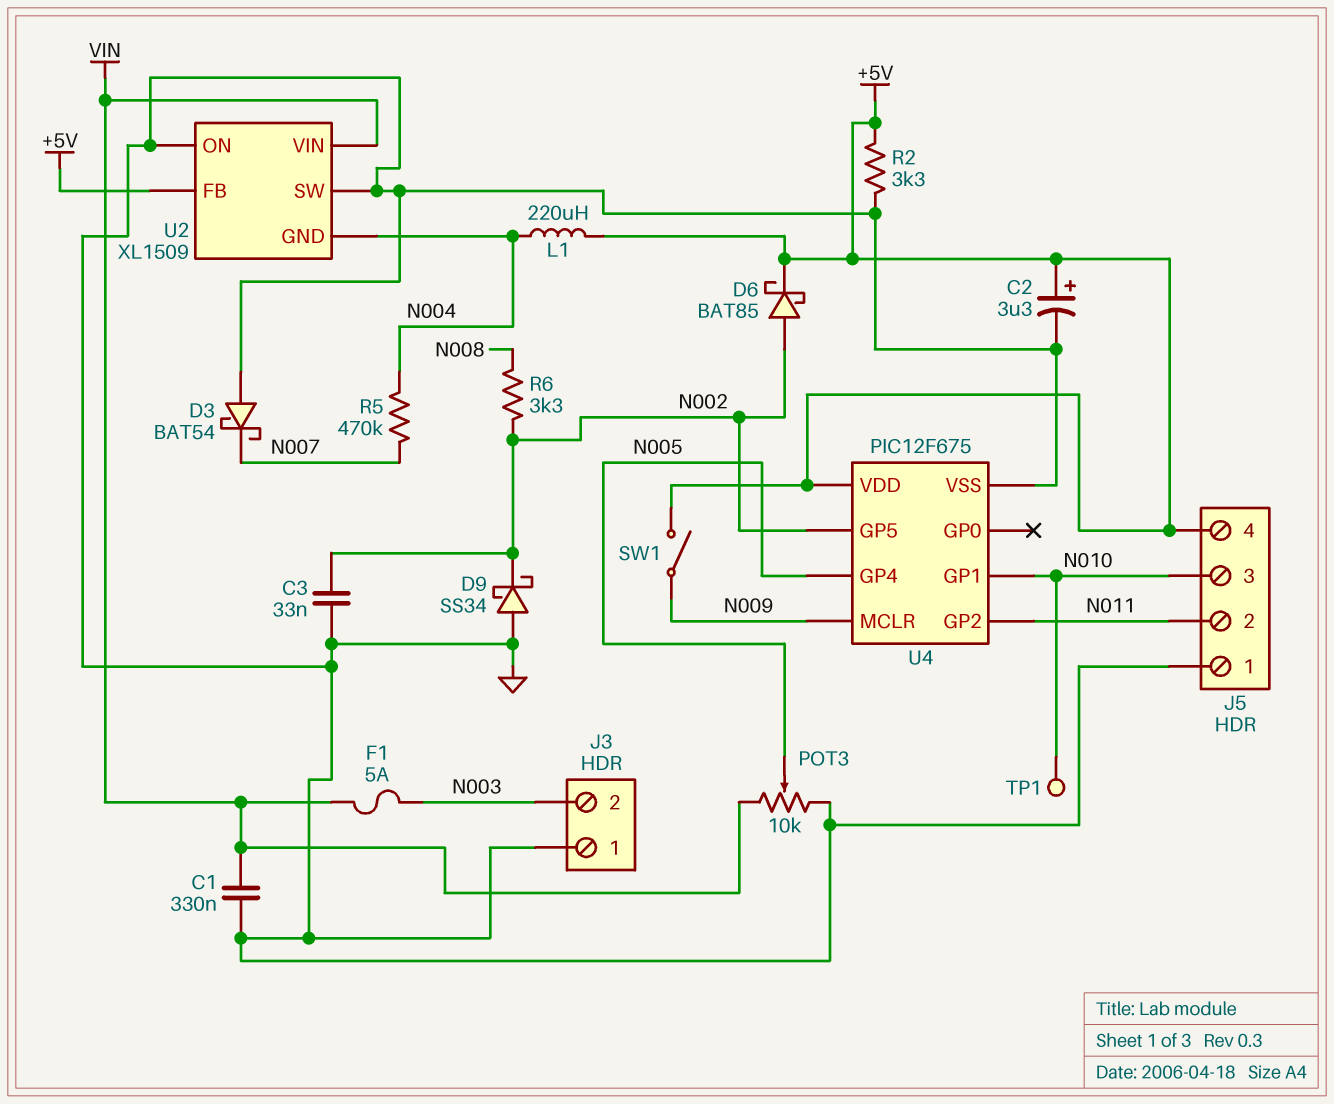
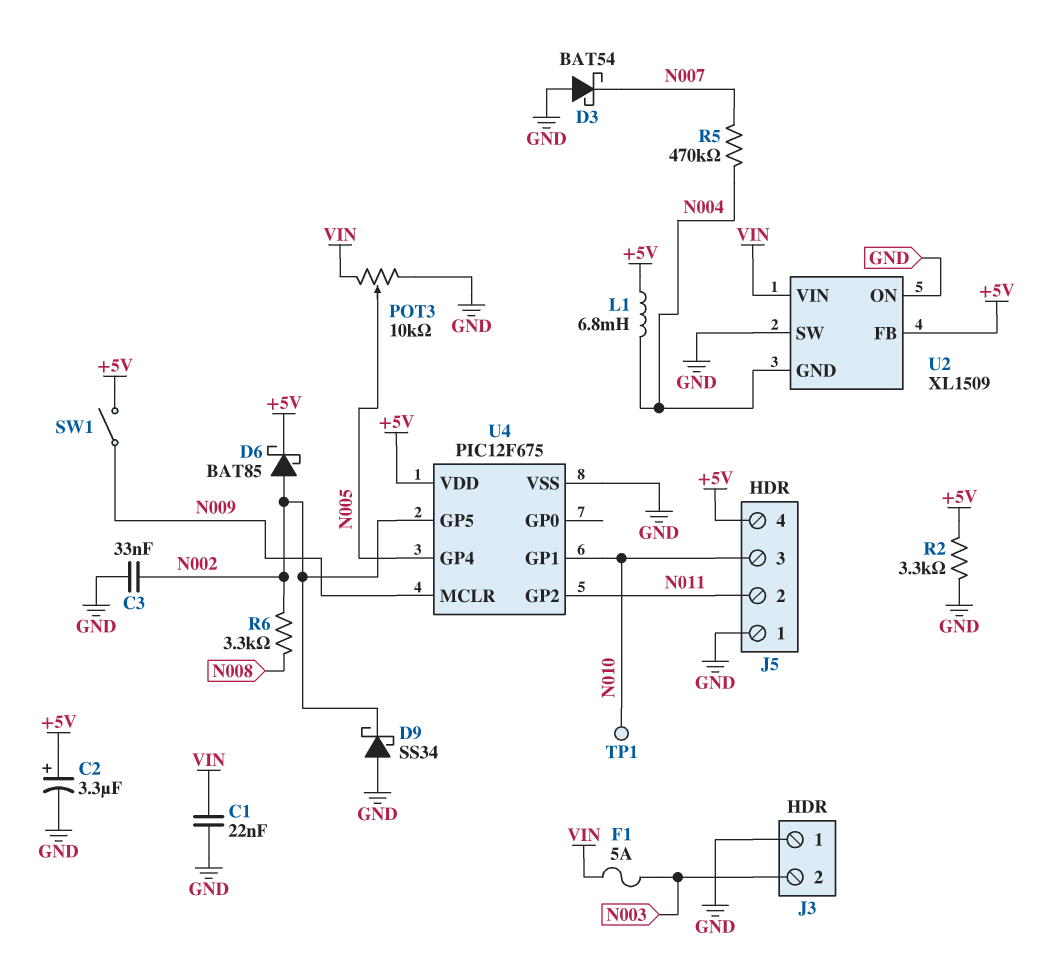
C1: 330nF (GND, VIN) -> 22nF (GND, VIN)
L1: 220uH (+5V, N004) -> 6.8mH (+5V, N004)

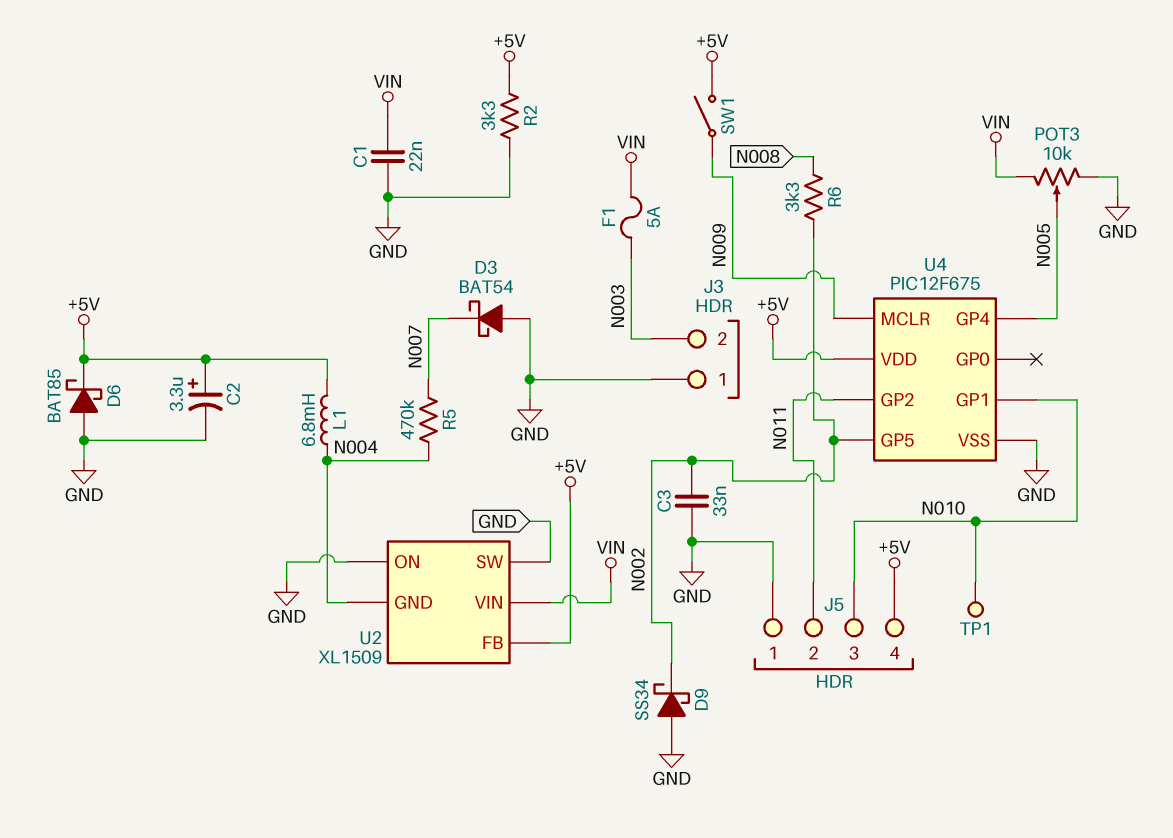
D6: schottky BAT85 (A N002, K +5V) -> schottky BAT85 (A GND, K +5V)

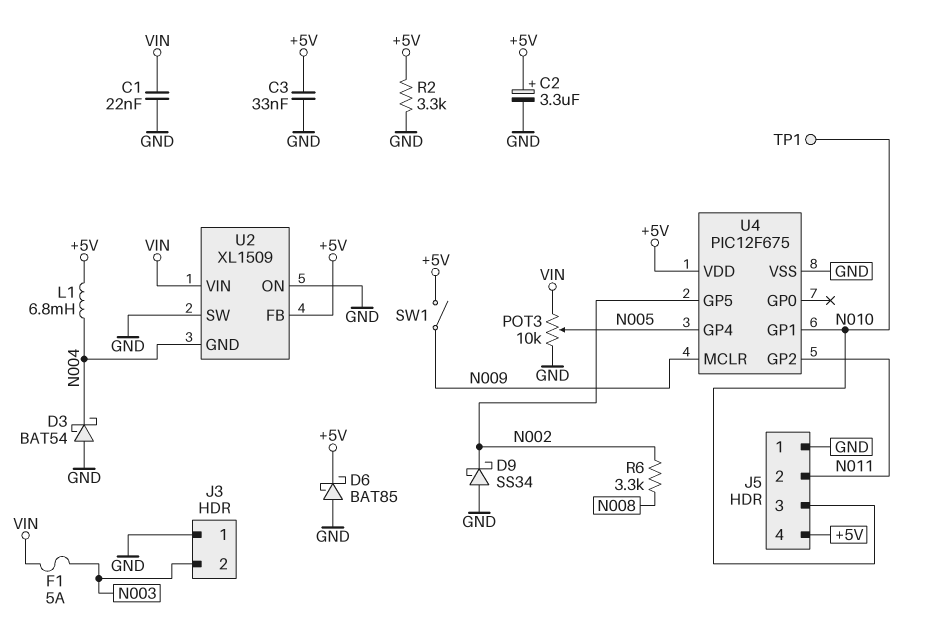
C3: 33nF (GND, N002) -> 33nF (+5V, GND)
D3: schottky BAT54 (A GND, K N007) -> schottky BAT54 (A GND, K N004)
R5: 470k (N004, N007) -> none

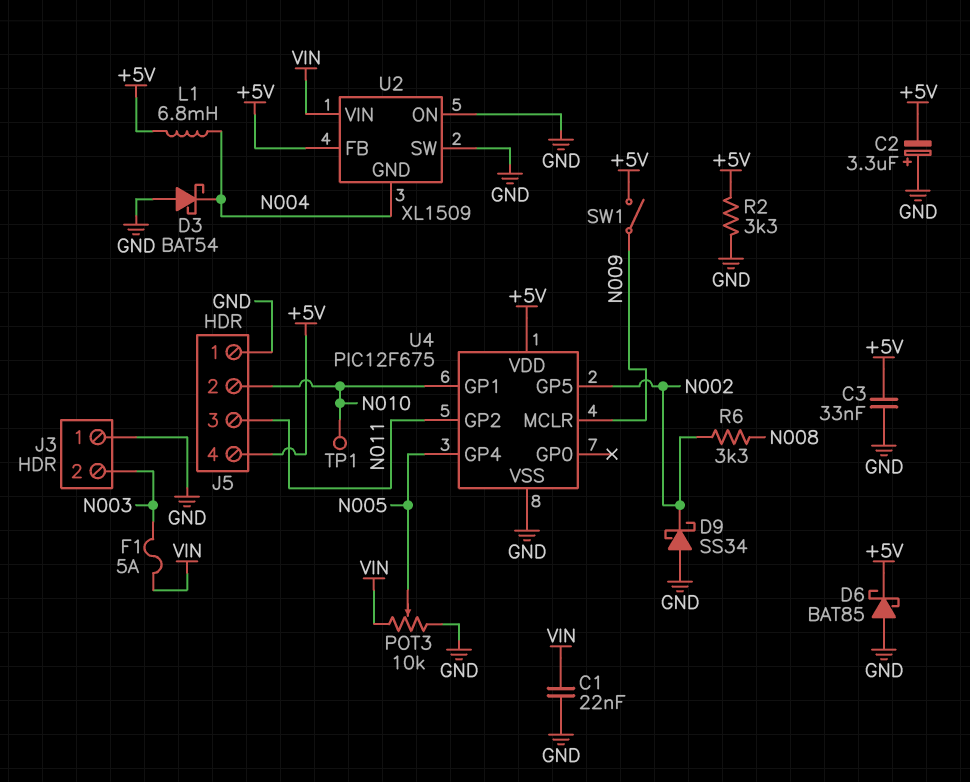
C2: 3.3uF (plus +5V, minus GND) -> 3.3uF (plus GND, minus +5V)
J5 pin 2: N011 -> N010
J5 pin 3: N010 -> N011

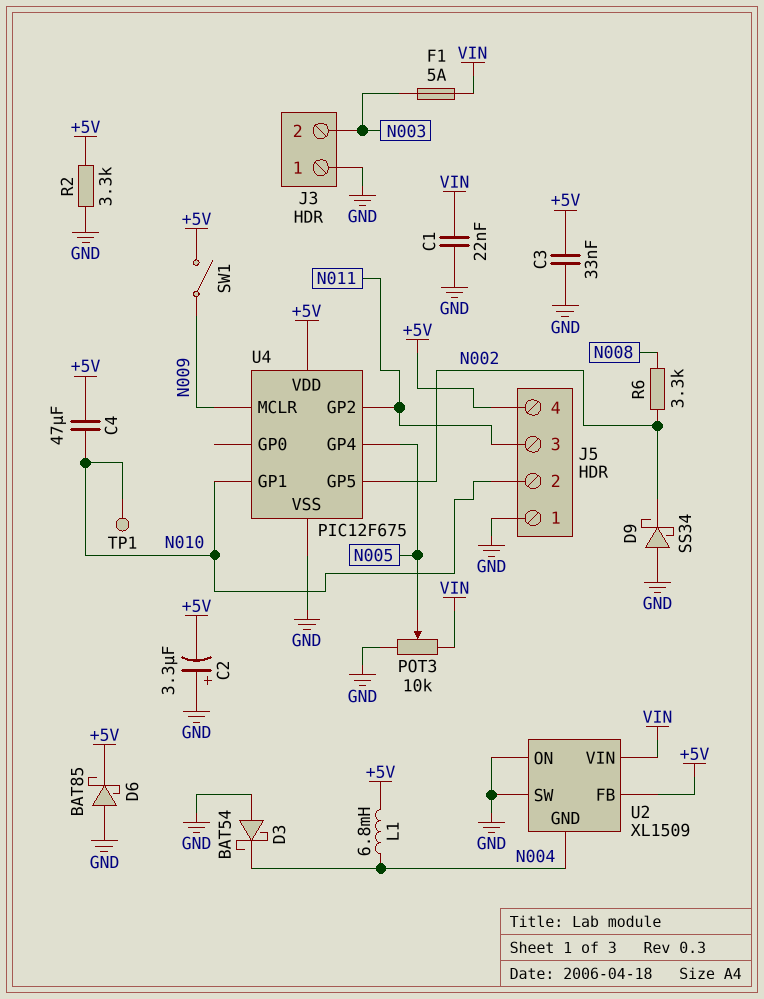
C4: none -> 47uF (+5V, N010)

